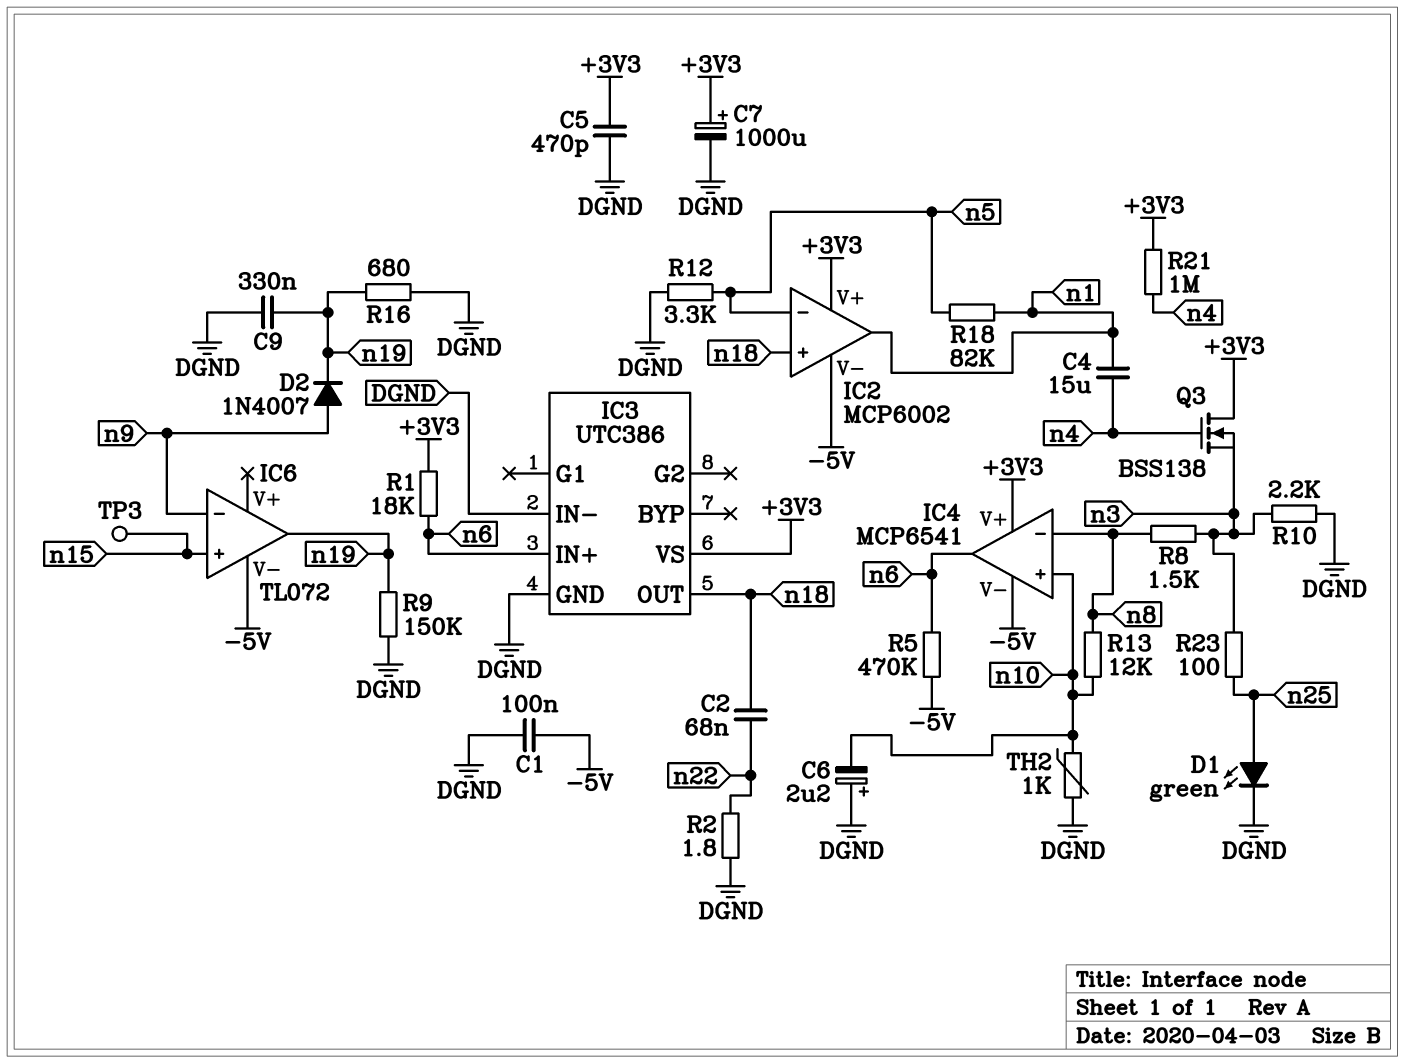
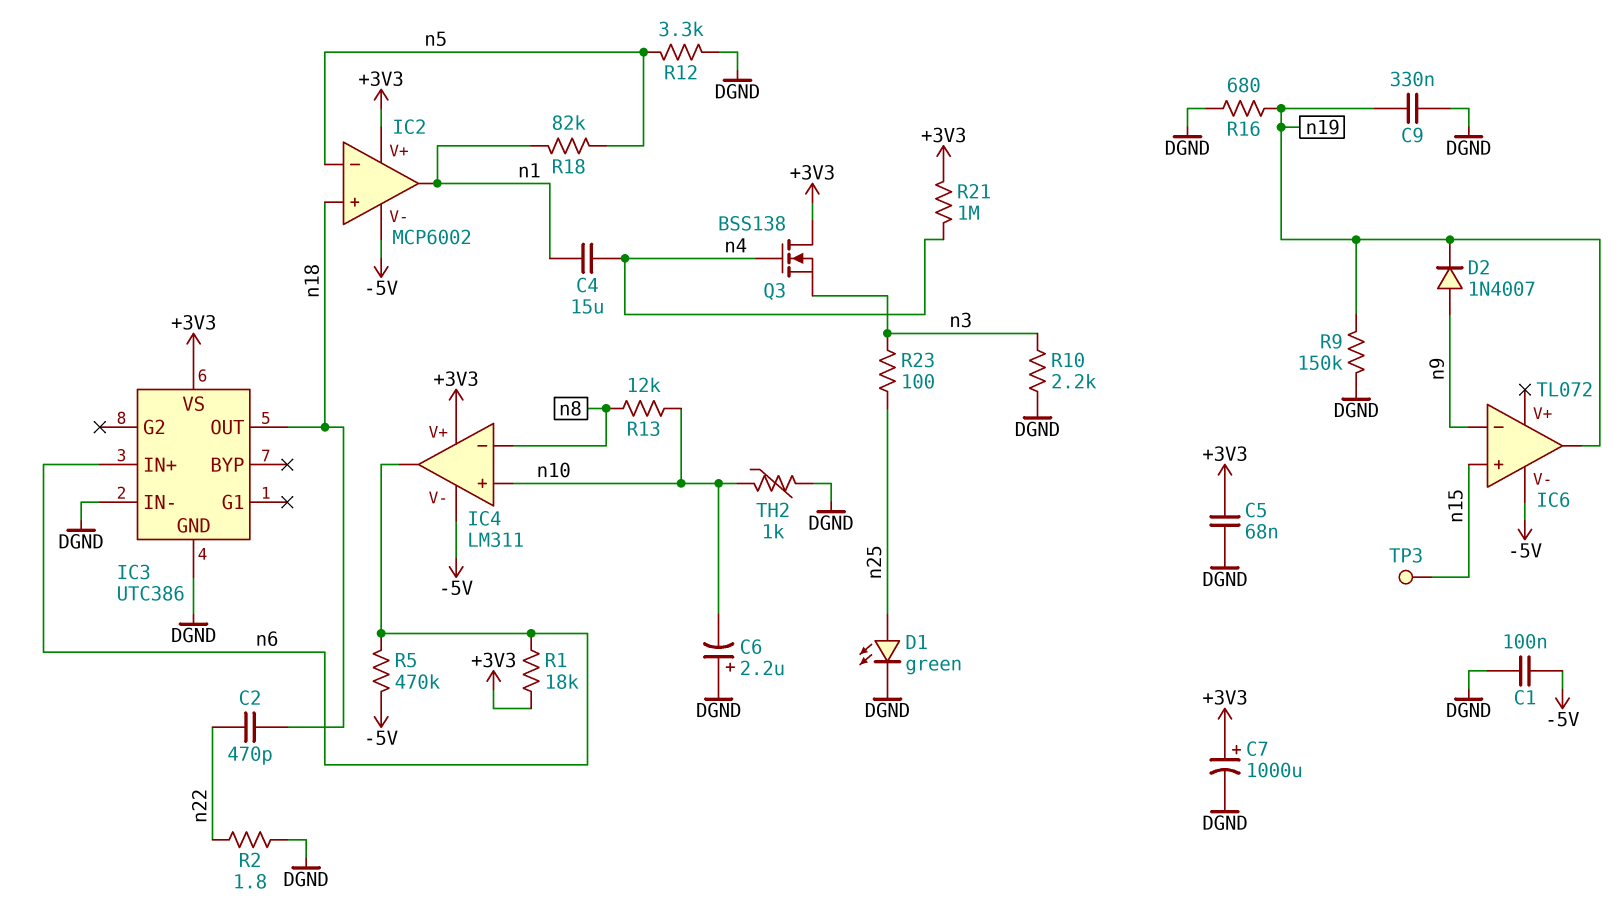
C2: 68nF (n18, n22) -> 470pF (n18, n22)
C5: 470pF (+3V3, DGND) -> 68nF (+3V3, DGND)
IC4: MCP6541 -> LM311
R8: 1.5k (n3, n8) -> none

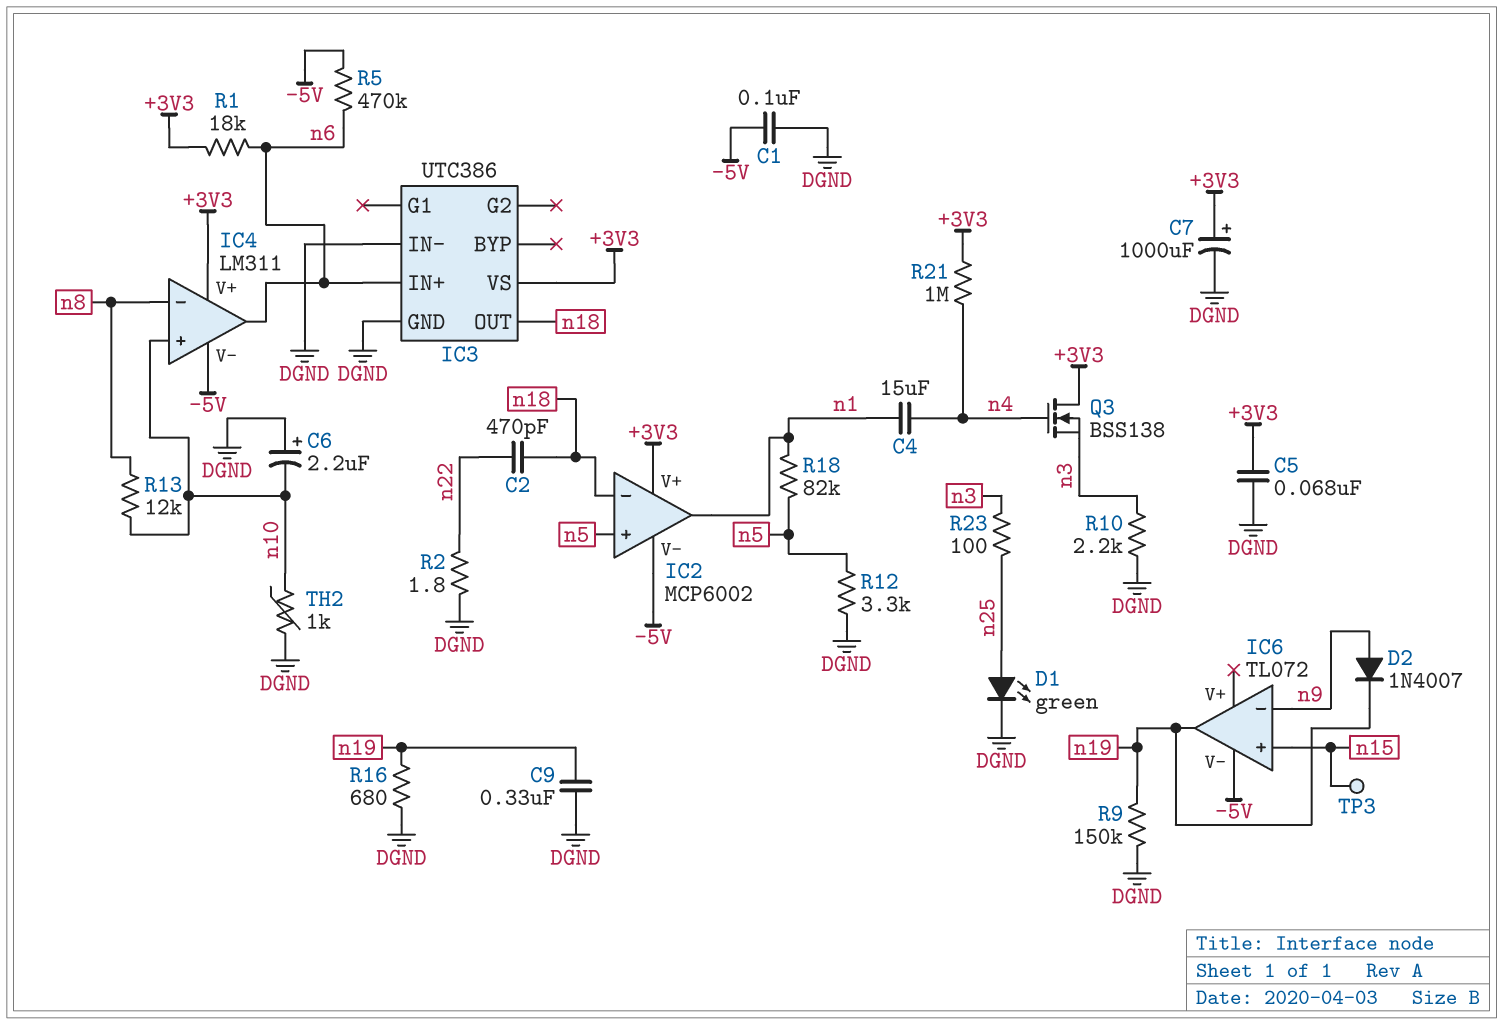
IC2 pin in+: n18 -> n5
IC2 pin in-: n5 -> n18

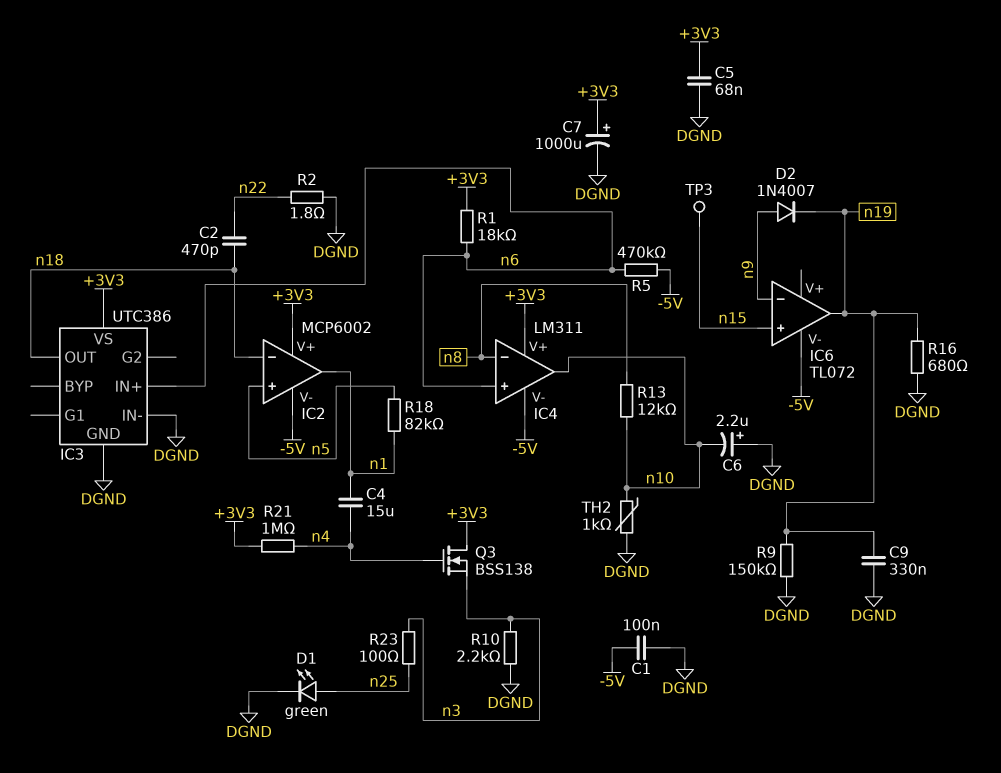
IC4 pin in+: n10 -> n6
IC4 pin out: n6 -> n10
R12: 3.3k (DGND, n5) -> none

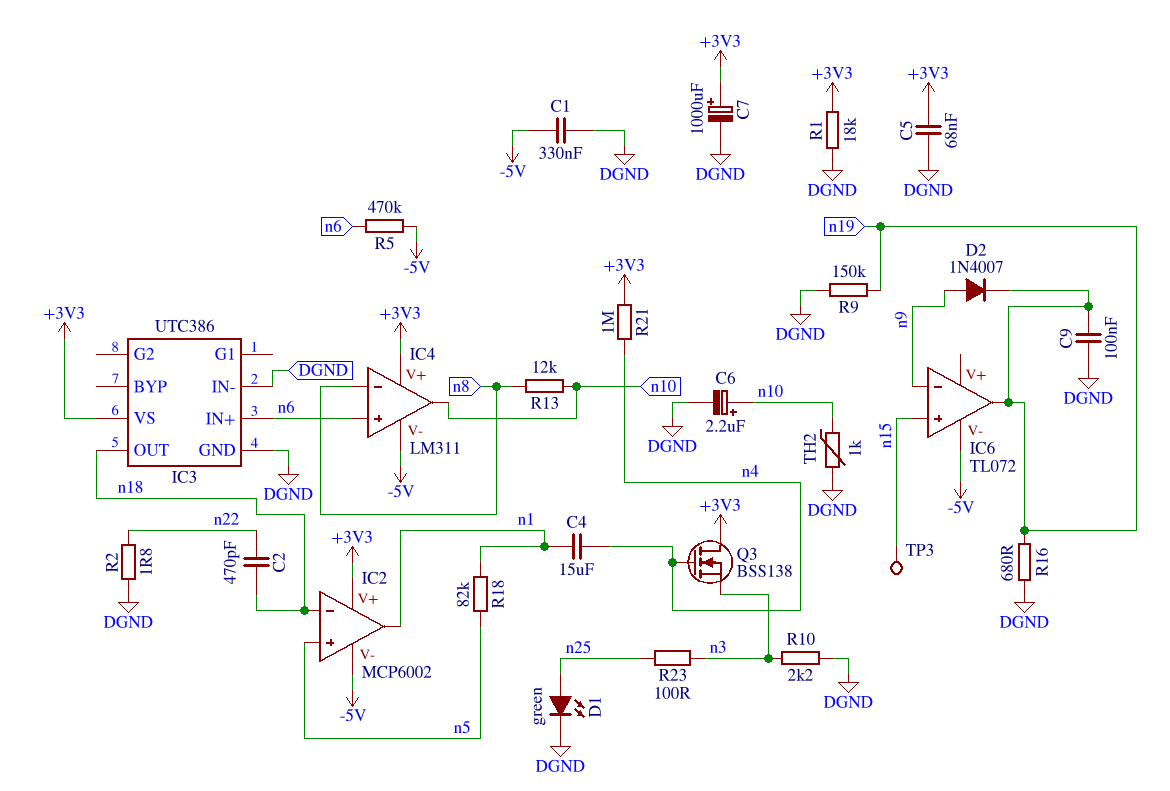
C1: 100nF (-5V, DGND) -> 330nF (-5V, DGND)
C6: 2.2uF (plus DGND, minus n10) -> 2.2uF (plus n10, minus DGND)
C9: 330nF (DGND, n19) -> 100nF (DGND, n19)
R1: 18k (+3V3, n6) -> 18k (+3V3, DGND)

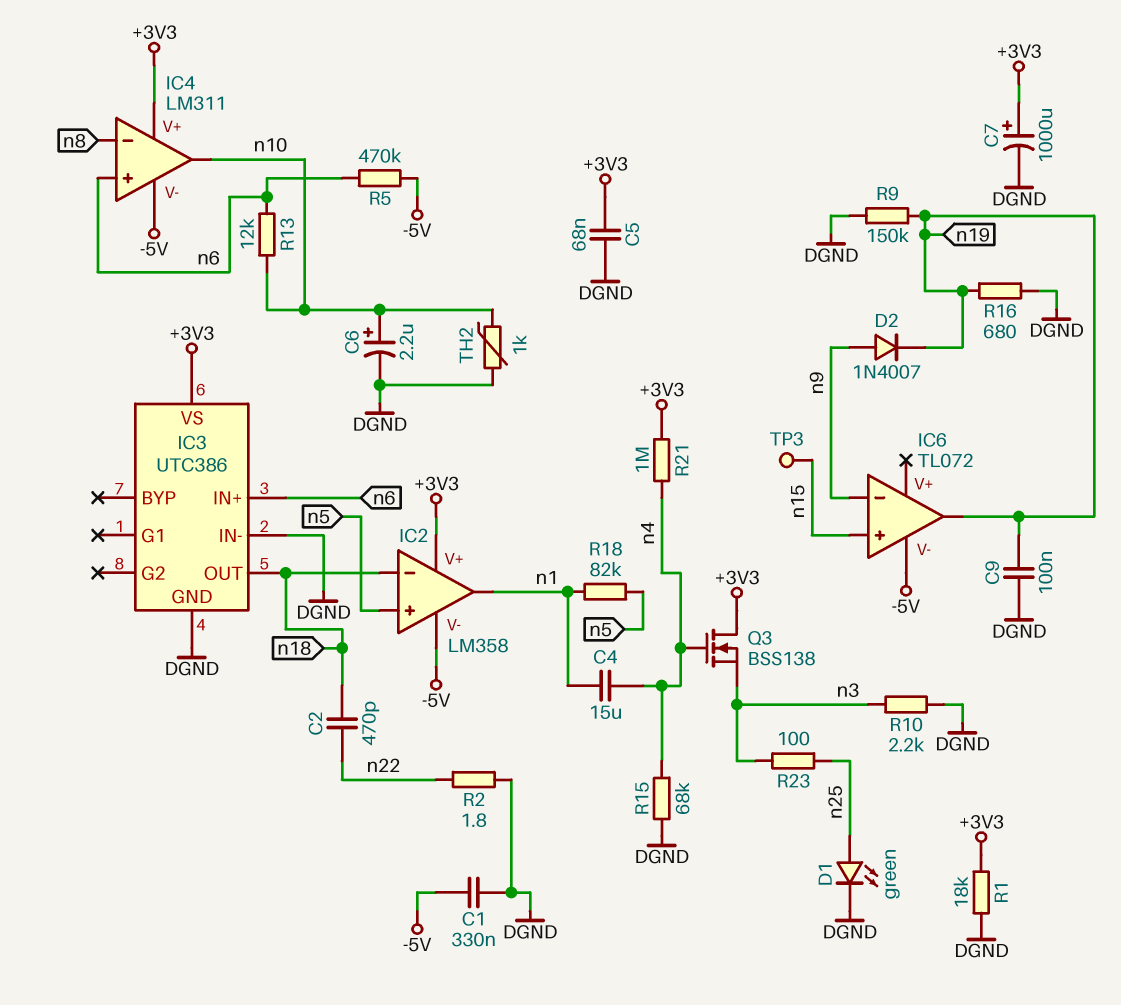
IC2: MCP6002 -> LM358
R13: 12k (n8, n10) -> 12k (n6, n10)
R15: none -> 68k (DGND, n4)

